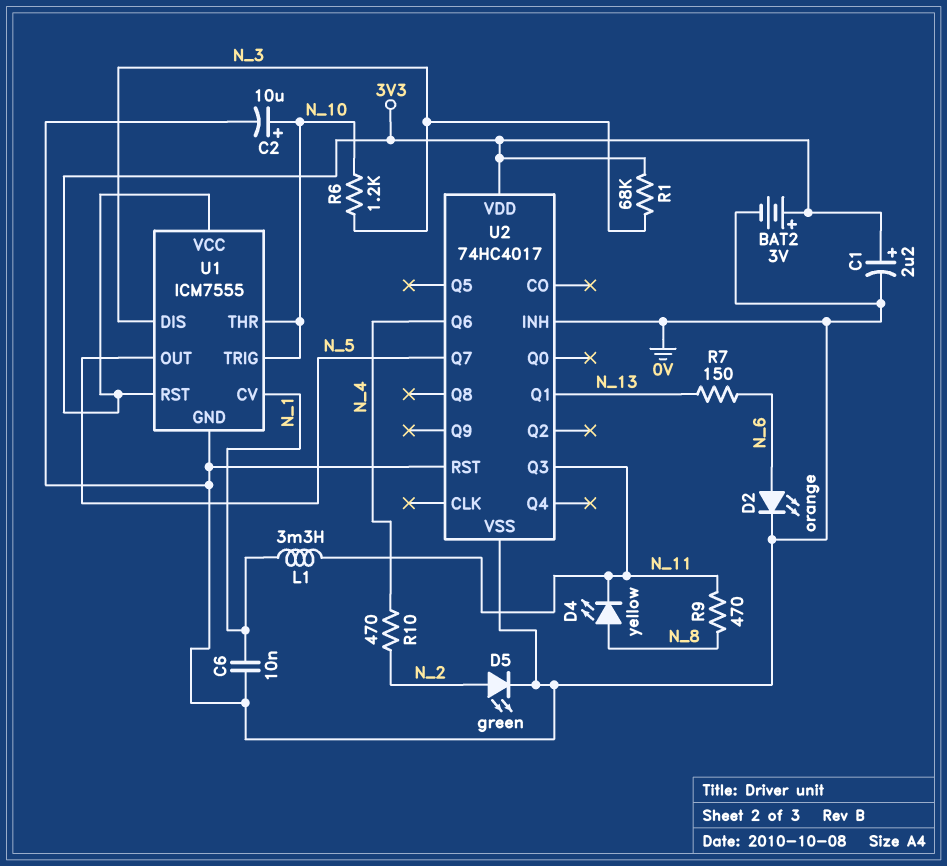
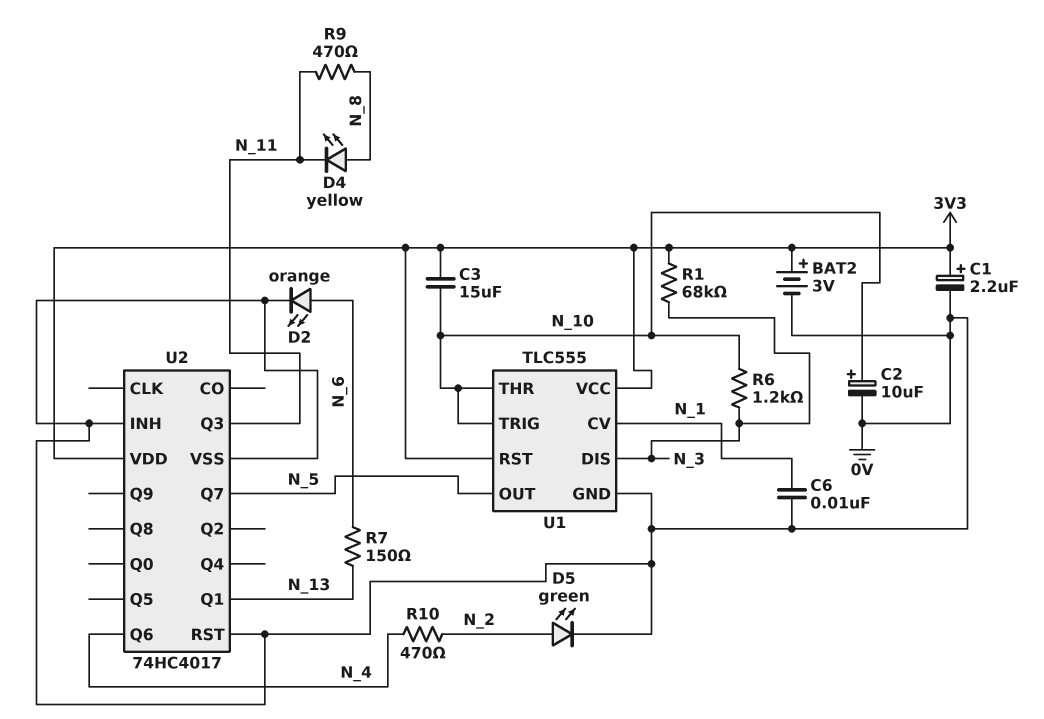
C3: none -> 15uF (3V3, N_10)
L1: 3.3mH (N_1, N_11) -> none
U1: ICM7555 -> TLC555

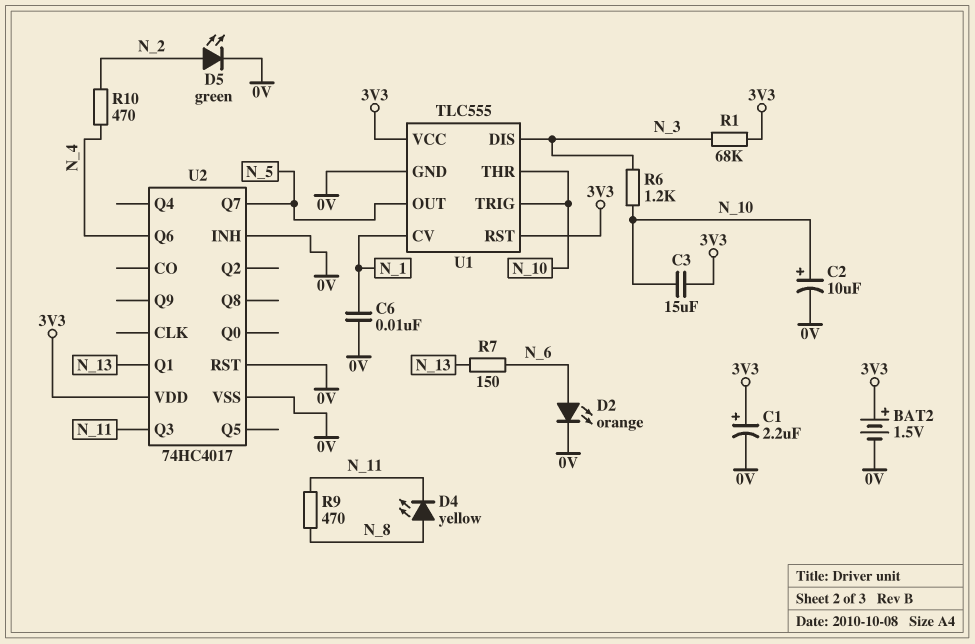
BAT2: 3V (plus 3V3, minus 0V) -> 1.5V (plus 3V3, minus 0V)

